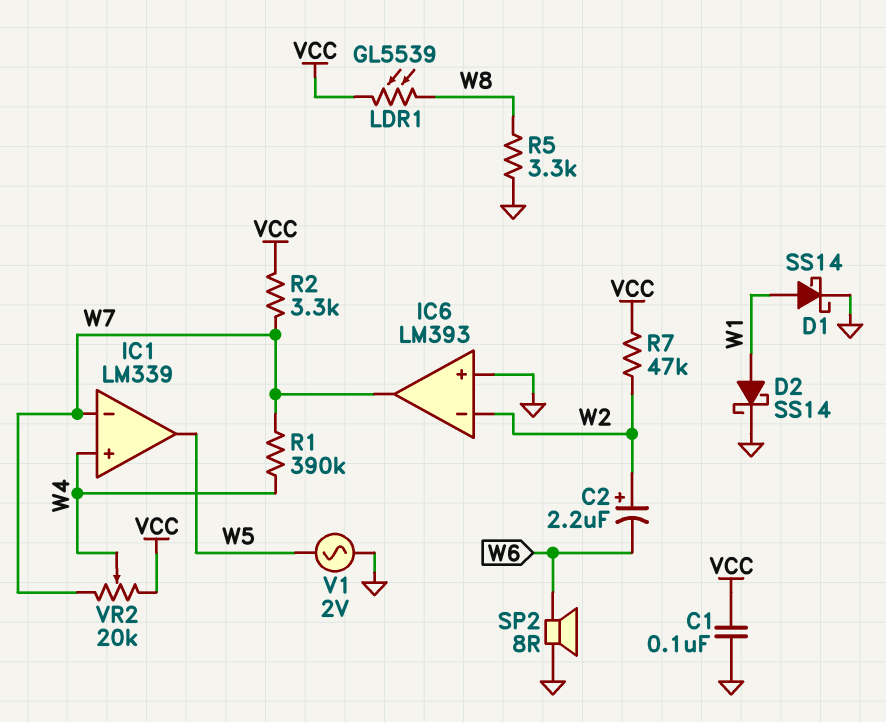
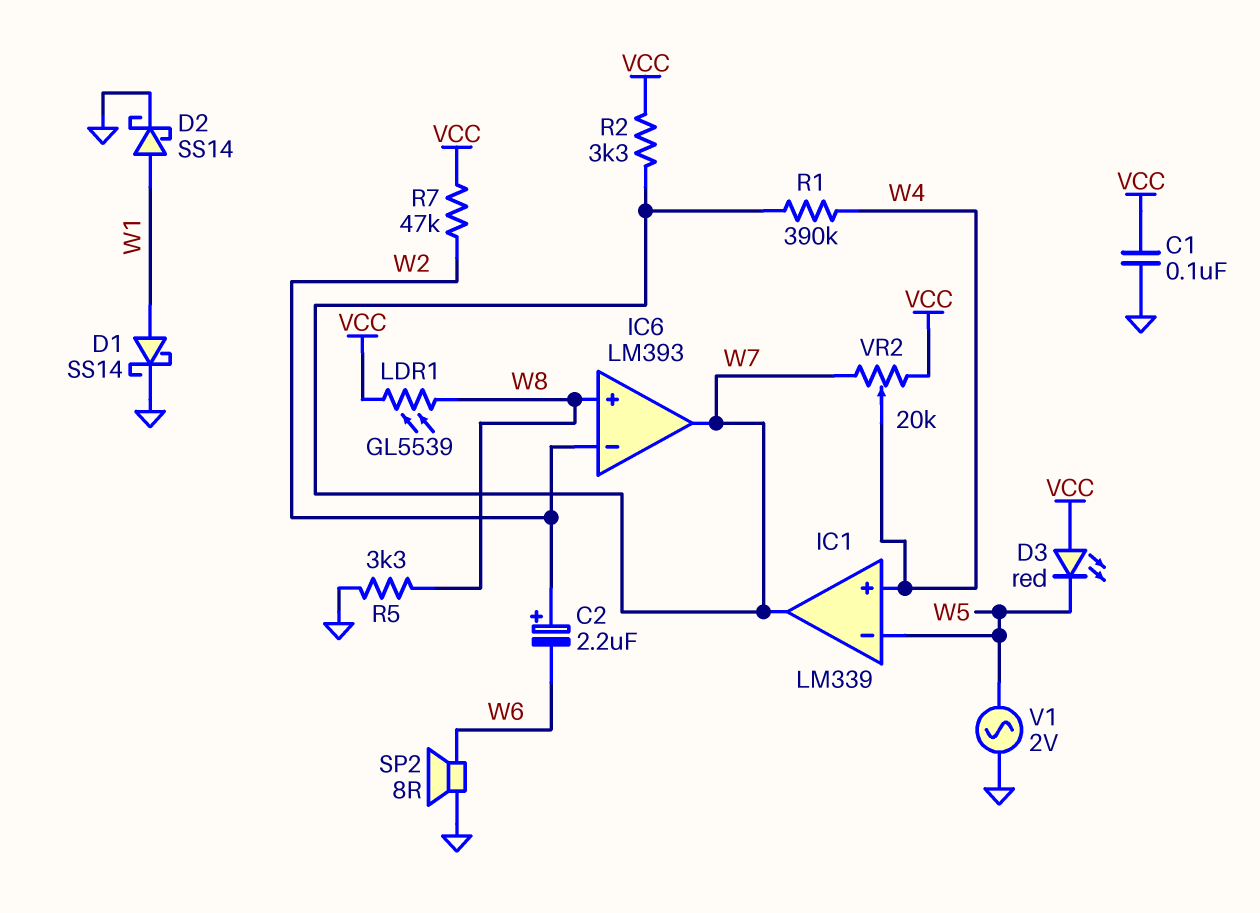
D3: none -> LED red (A VCC, K W5)
IC1 pin in-: W7 -> W5
IC1 pin out: W5 -> W7
IC6 pin in+: GND -> W8

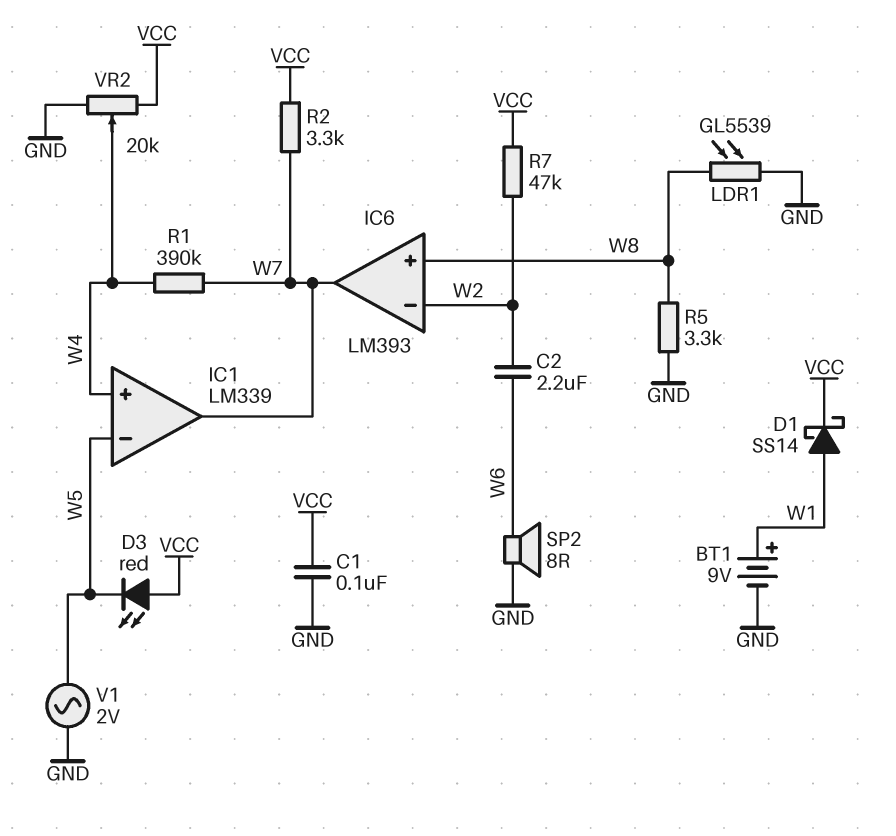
BT1: none -> 9V (plus W1, minus GND)
C2: 2.2uF (plus W2, minus W6) -> 2.2uF (W2, W6)
D1: schottky SS14 (A W1, K GND) -> schottky SS14 (A W1, K VCC)
D2: schottky SS14 (A W1, K GND) -> none
LDR1: GL5539 (VCC, W8) -> GL5539 (GND, W8)
VR2: 20k (VCC, W7, wiper W4) -> 20k (GND, VCC, wiper W4)

